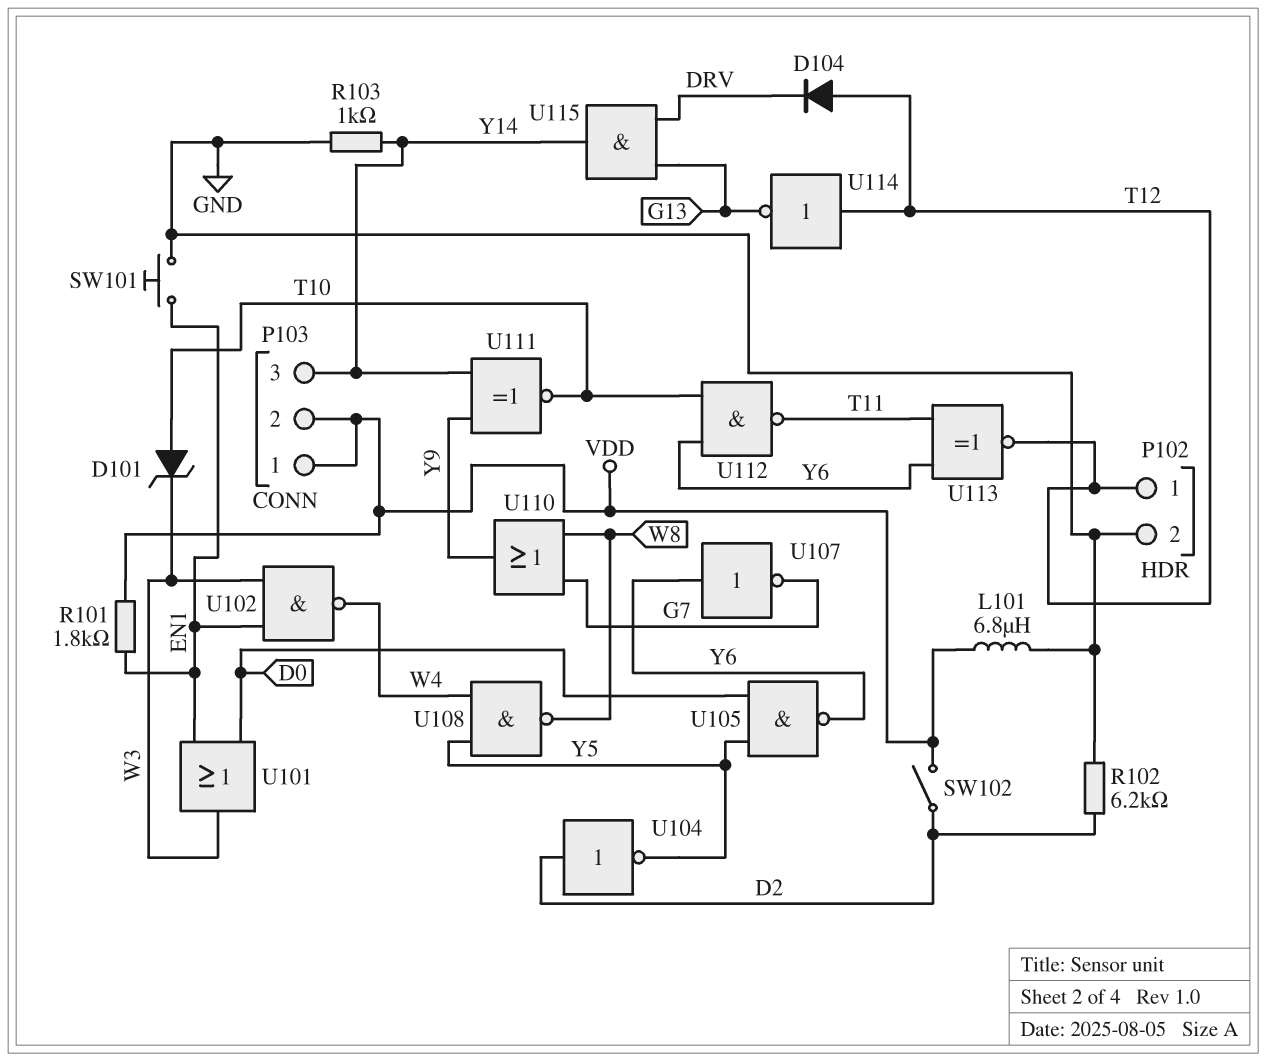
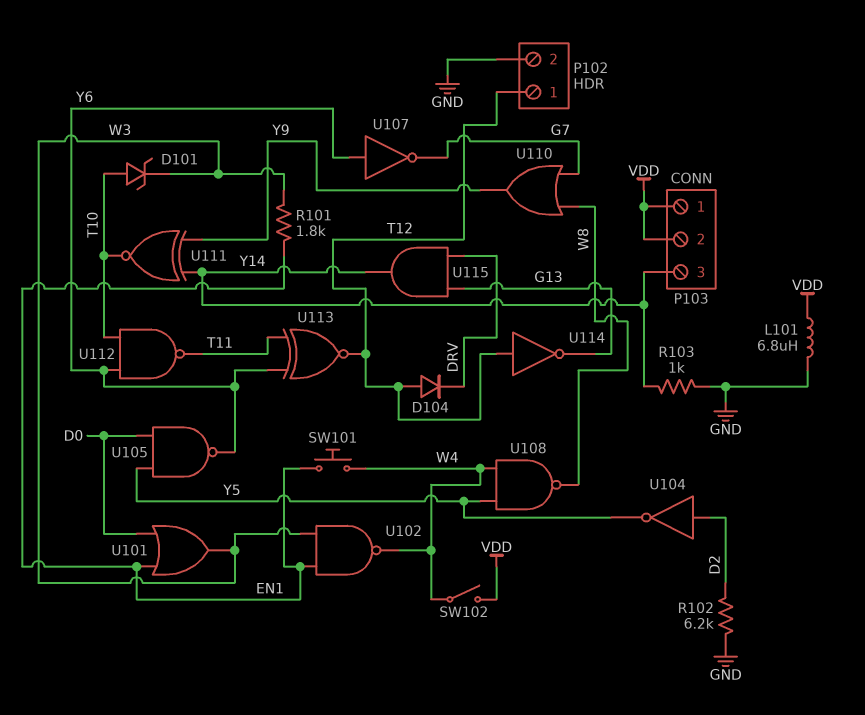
R101: 1.8k (EN1, VDD) -> 1.8k (EN1, W3)
SW101: button (EN1, GND) -> button (EN1, W4)
SW102: switch (D2, VDD) -> switch (VDD, W4)

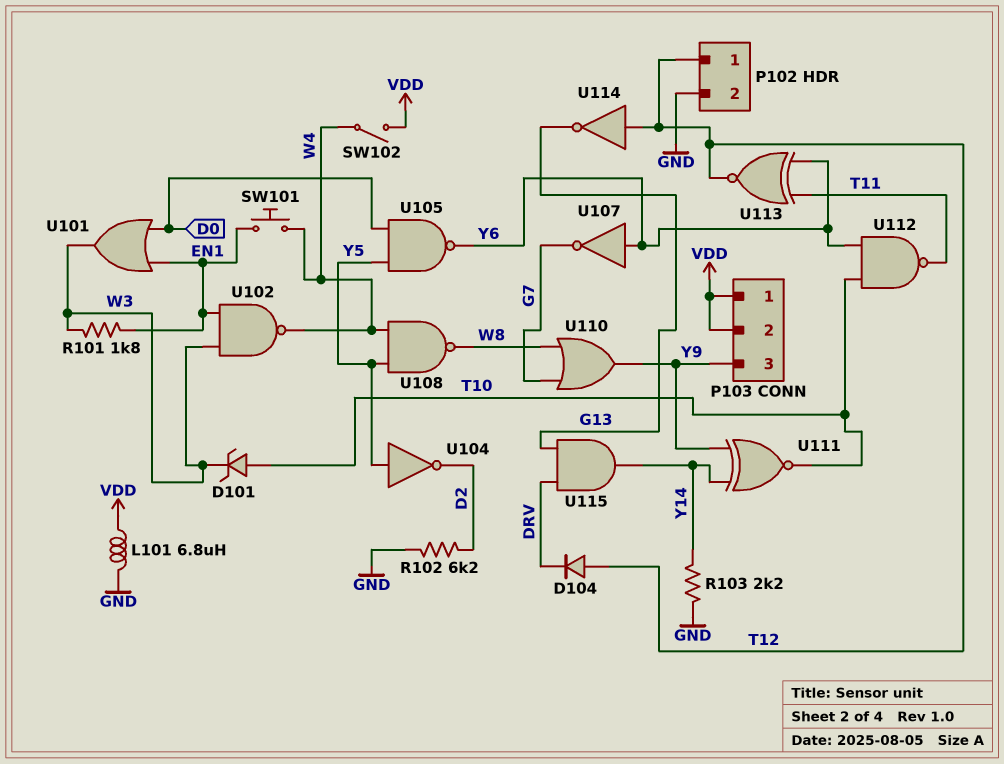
P103 pin 3: Y14 -> Y9
R103: 1k (GND, Y14) -> 2.2k (GND, Y14)
U104: NOT (in D2, out Y5) -> NOT (in Y5, out D2)

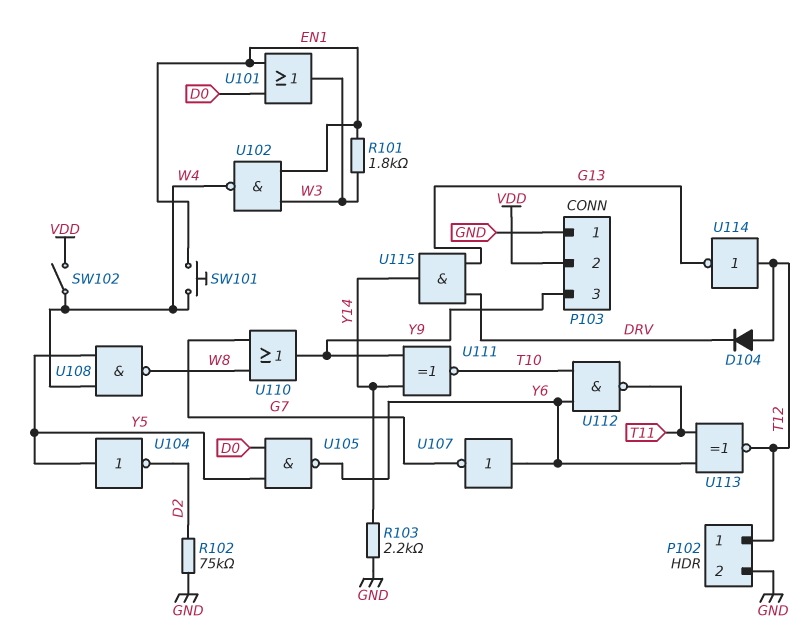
D101: zener (A T10, K W3) -> none
L101: 6.8uH (GND, VDD) -> none
P103 pin 1: VDD -> GND
R102: 6.2k (D2, GND) -> 75k (D2, GND)

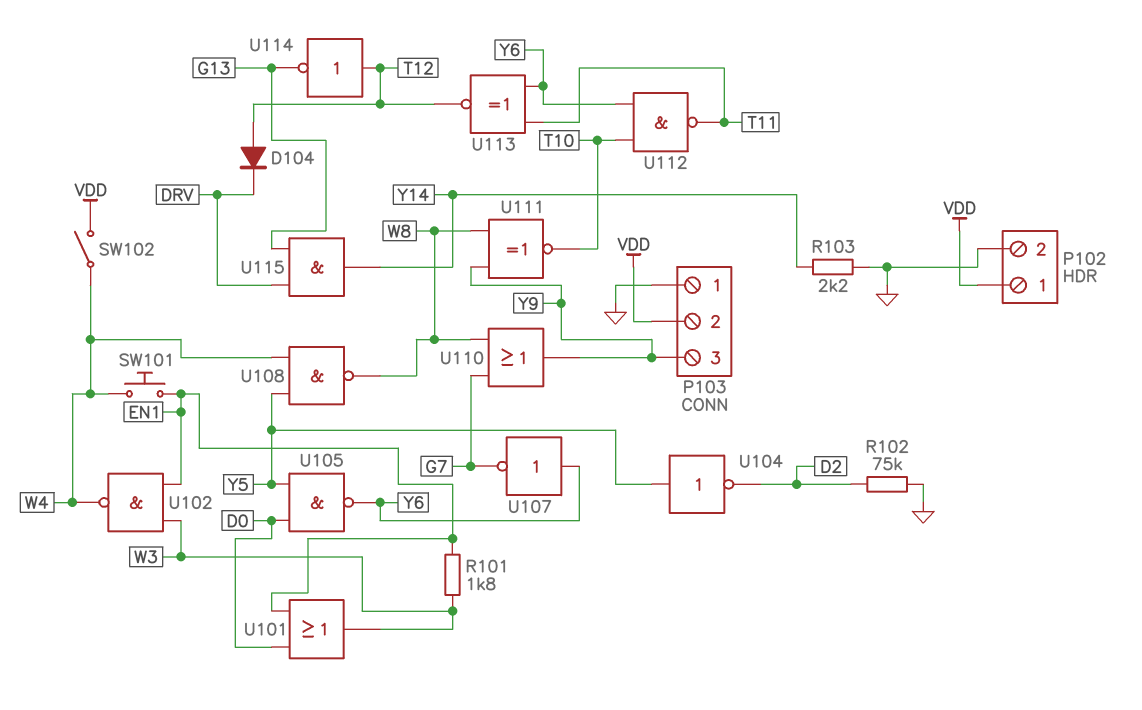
P102 pin 1: T12 -> VDD
U111: XNOR (in Y9, in Y14, out T10) -> XNOR (in W8, in Y9, out T10)

